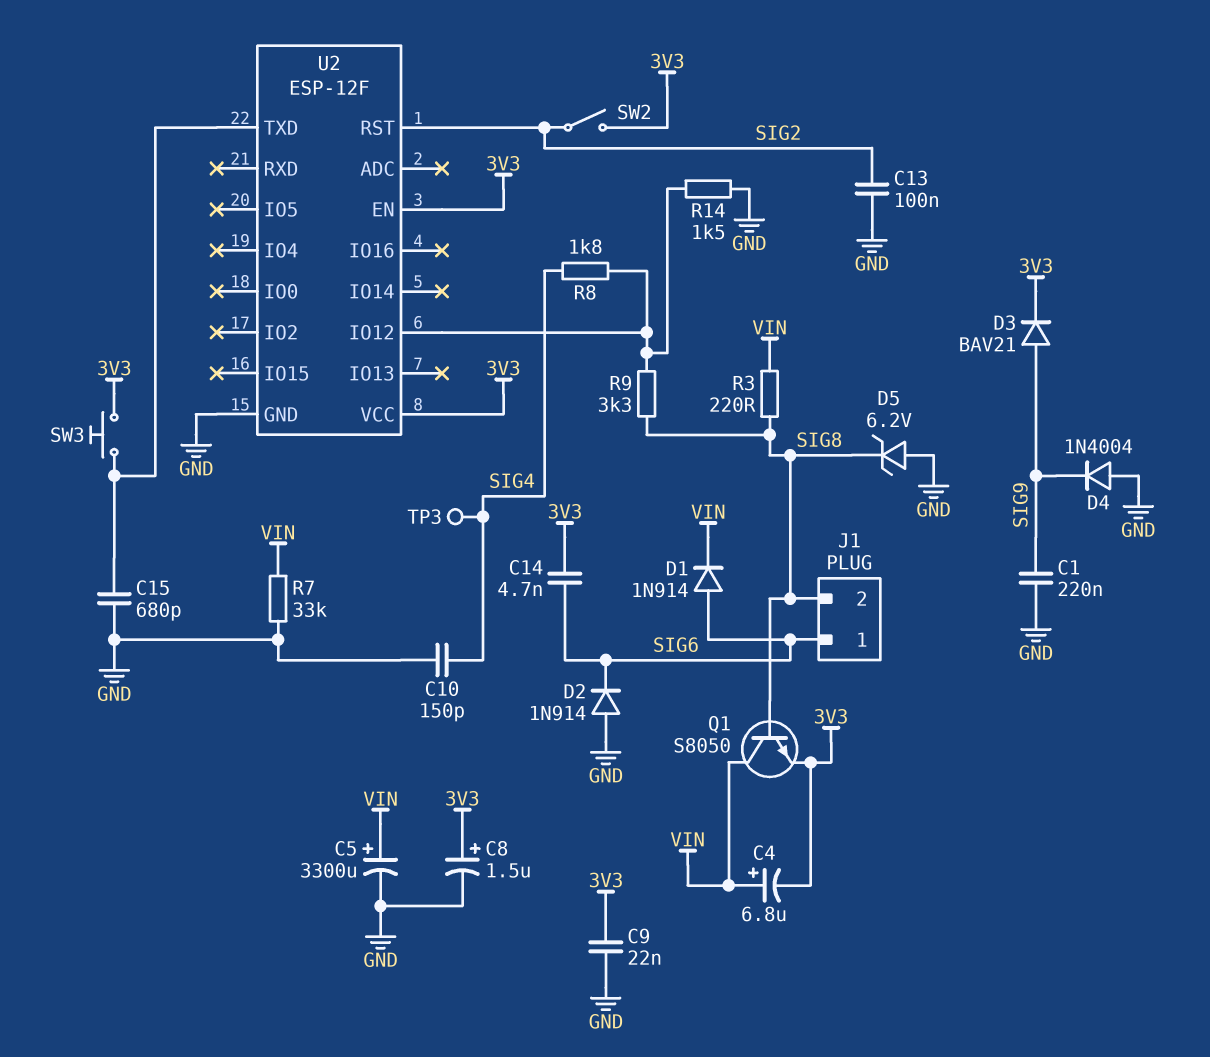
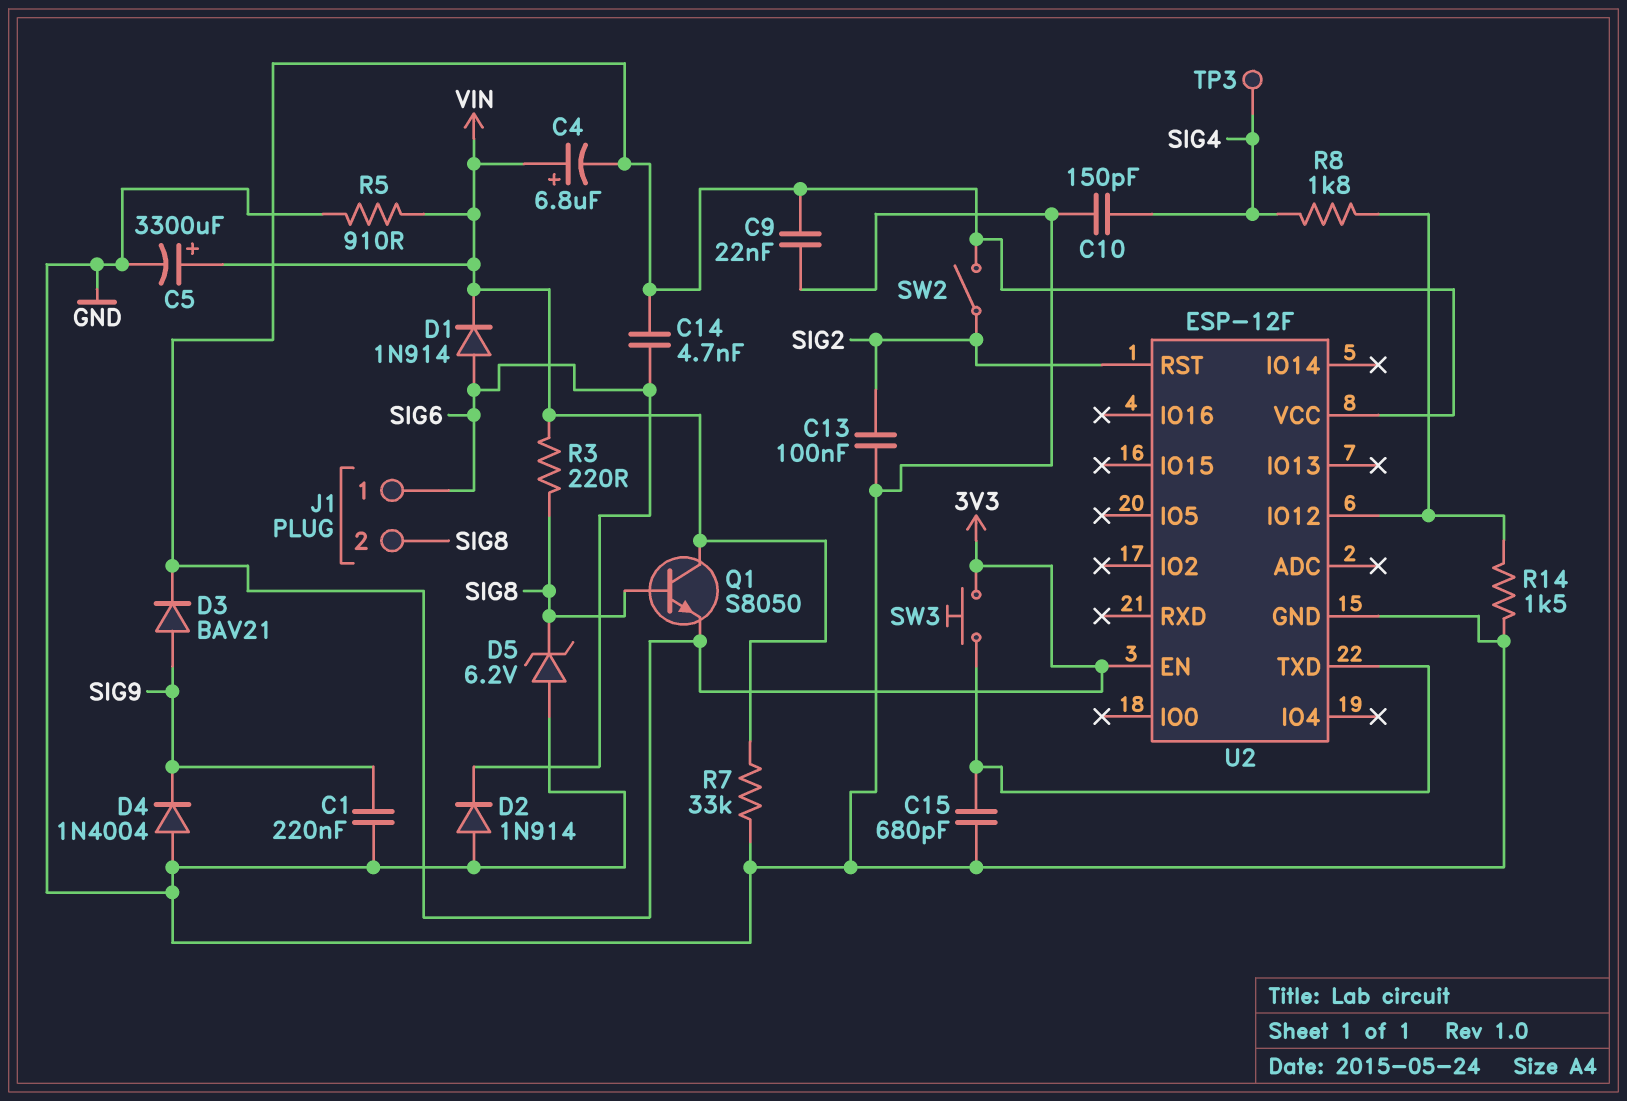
C8: 1.5uF (plus 3V3, minus GND) -> none
R5: none -> 910 (GND, VIN)
R9: 3.3k (SIG8, U2/IO12) -> none

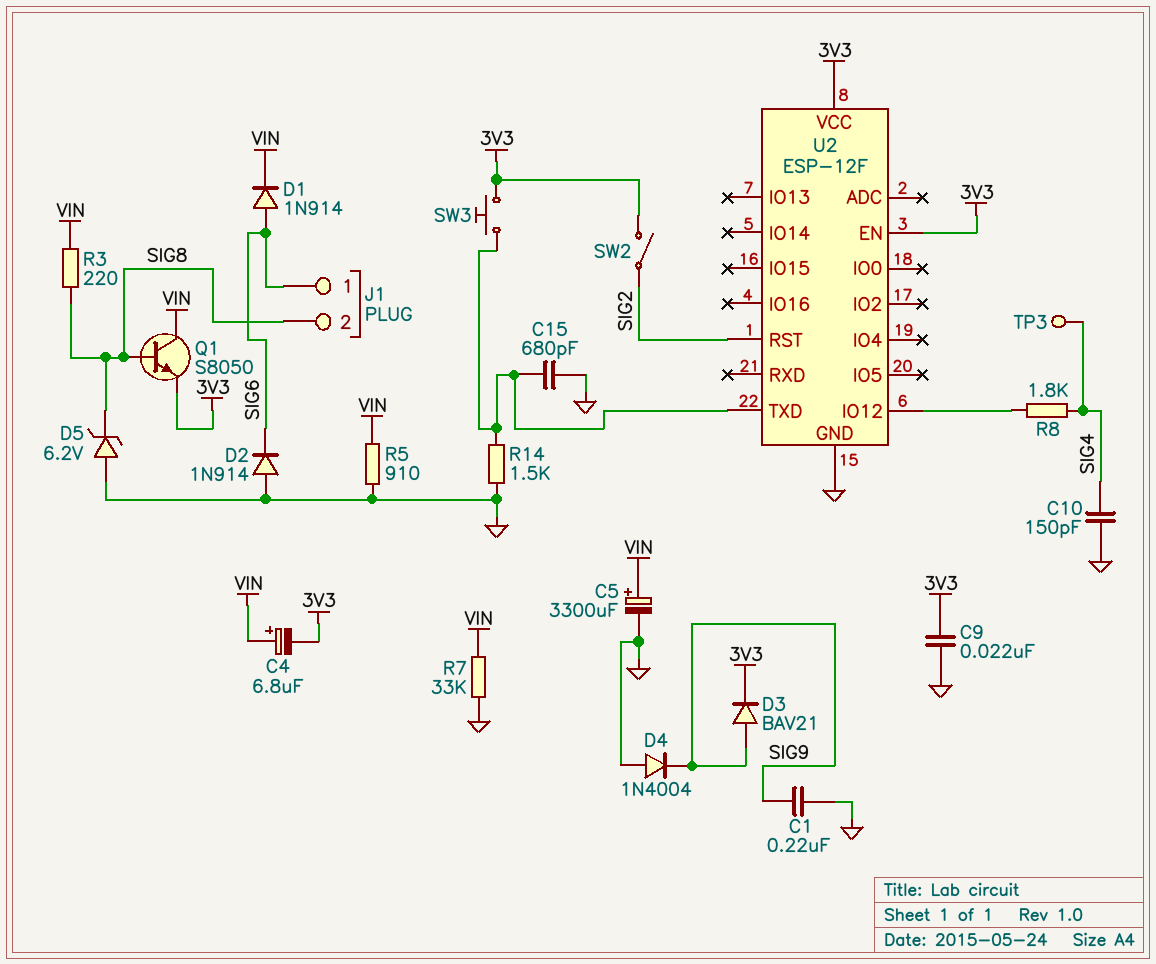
C13: 100nF (GND, SIG2) -> none
C14: 4.7nF (3V3, SIG6) -> none
R14: 1.5k (GND, U2/IO12) -> 1.5k (GND, U2/TXD)

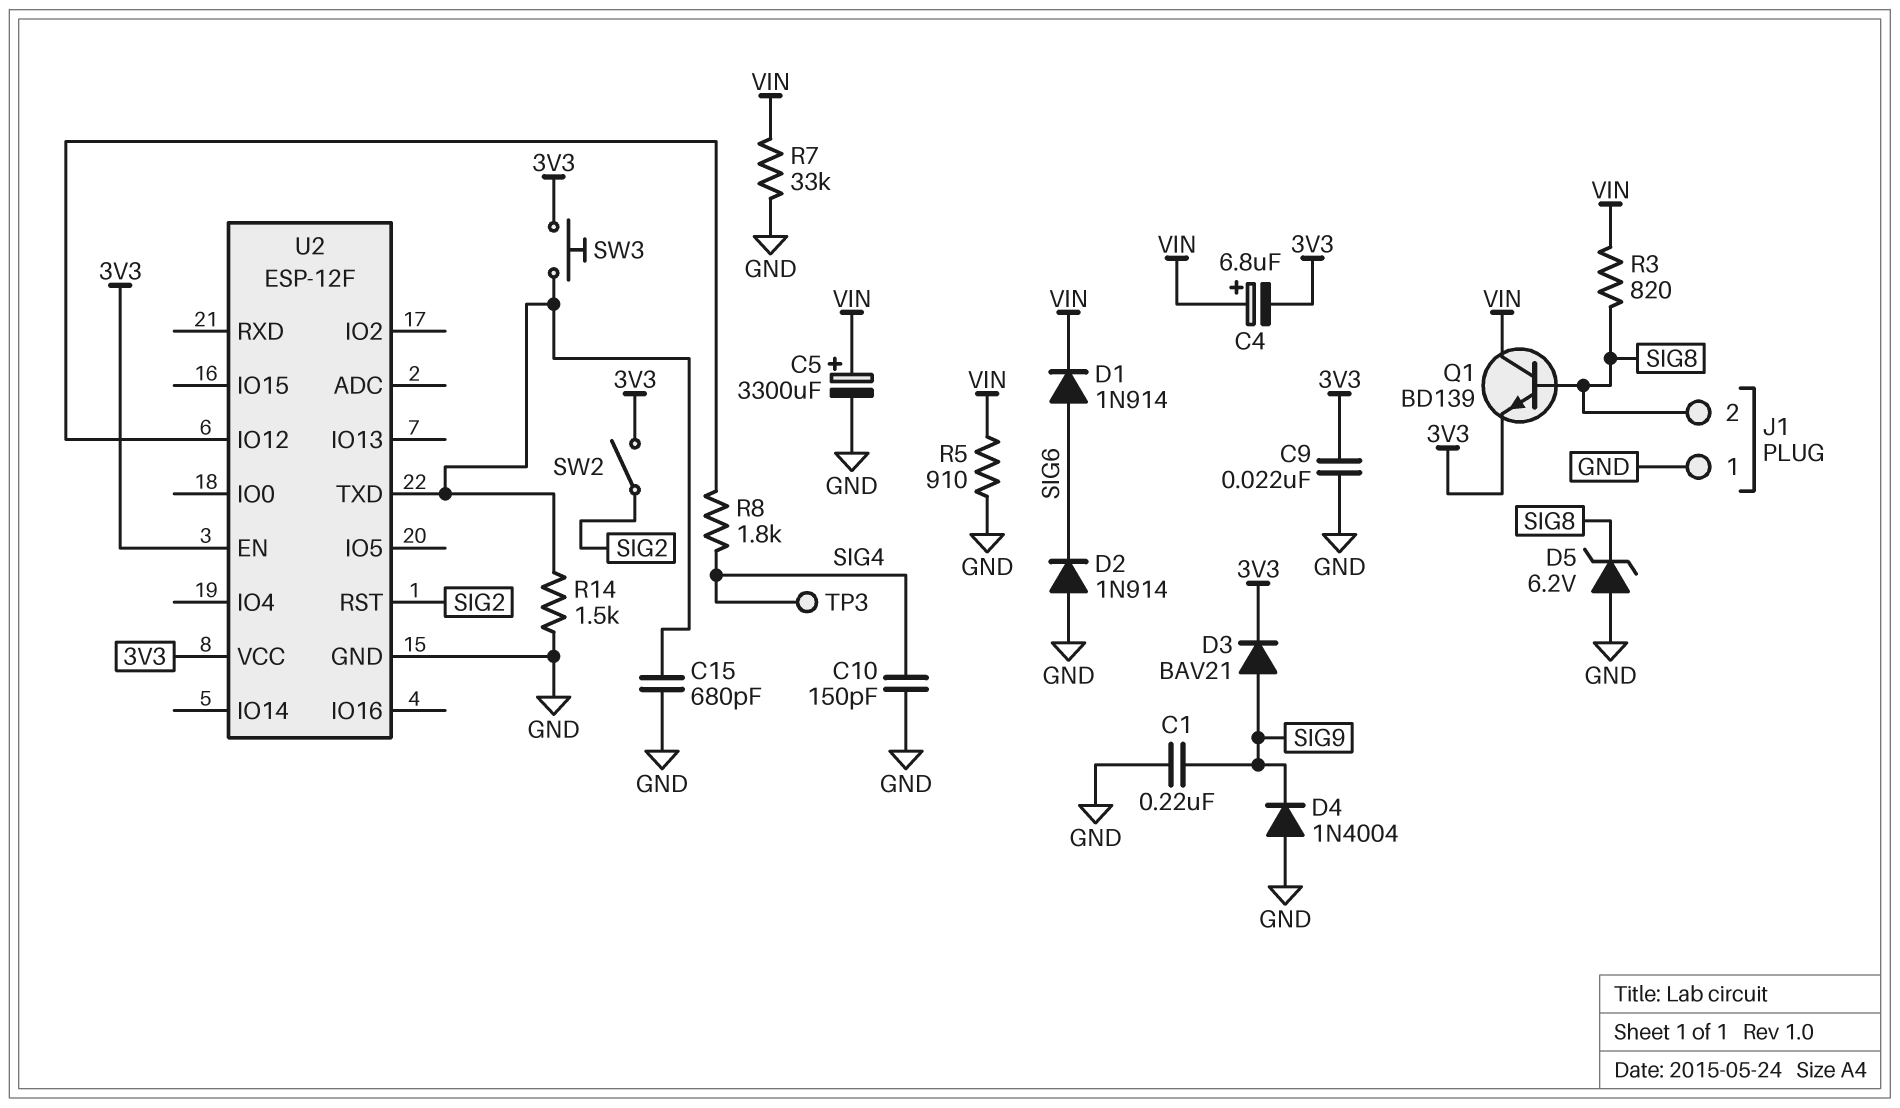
J1 pin 1: SIG6 -> GND
Q1: NPN S8050 (B SIG8, C VIN, E 3V3) -> NPN BD139 (B SIG8, C VIN, E 3V3)
R3: 220 (SIG8, VIN) -> 820 (SIG8, VIN)

